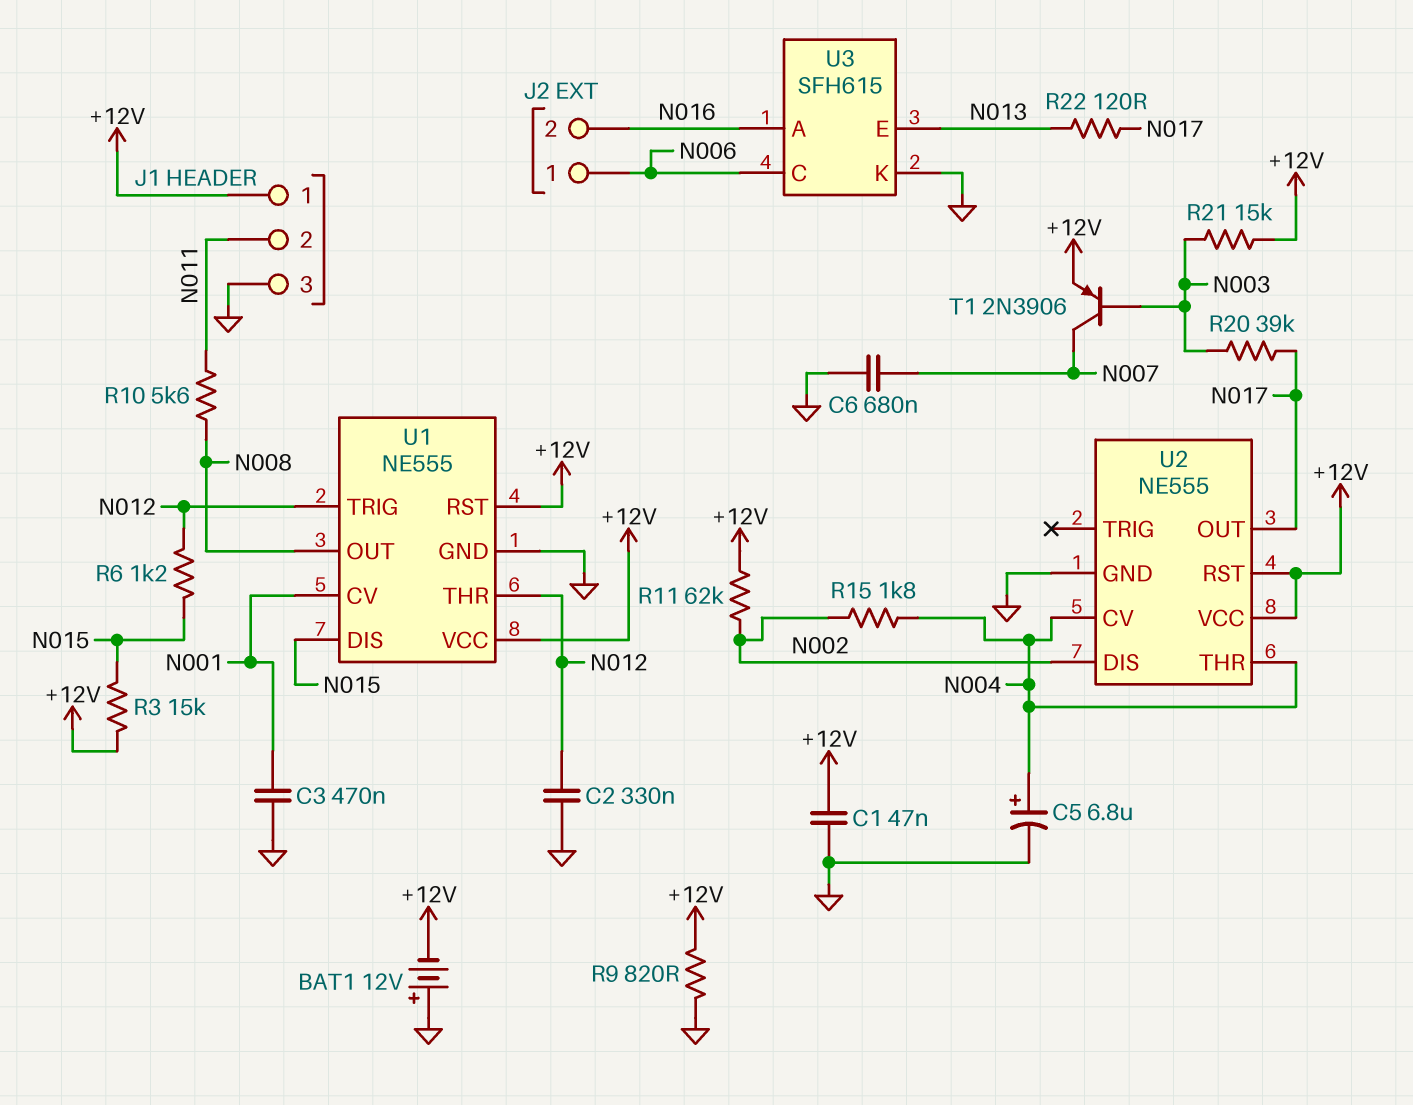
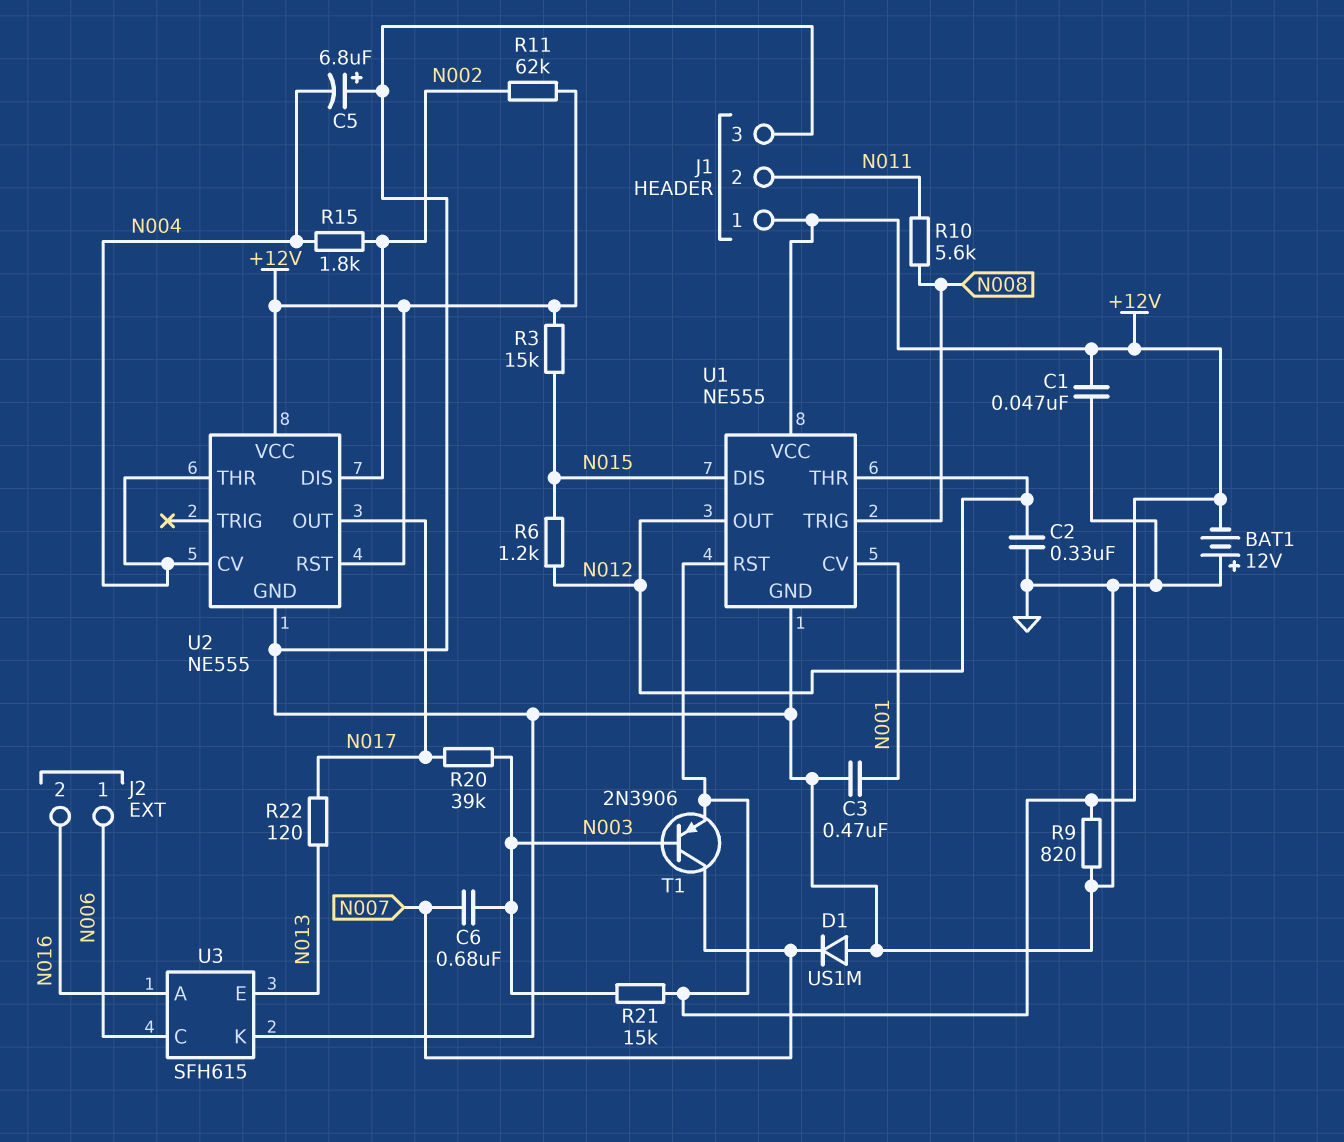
C5: 6.8uF (plus N004, minus GND) -> 6.8uF (plus GND, minus N004)
C6: 680nF (GND, N007) -> 680nF (N003, N007)
D1: none -> diode US1M (A GND, K N007)
U1 pin OUT: N008 -> N012
U1 pin TRIG: N012 -> N008

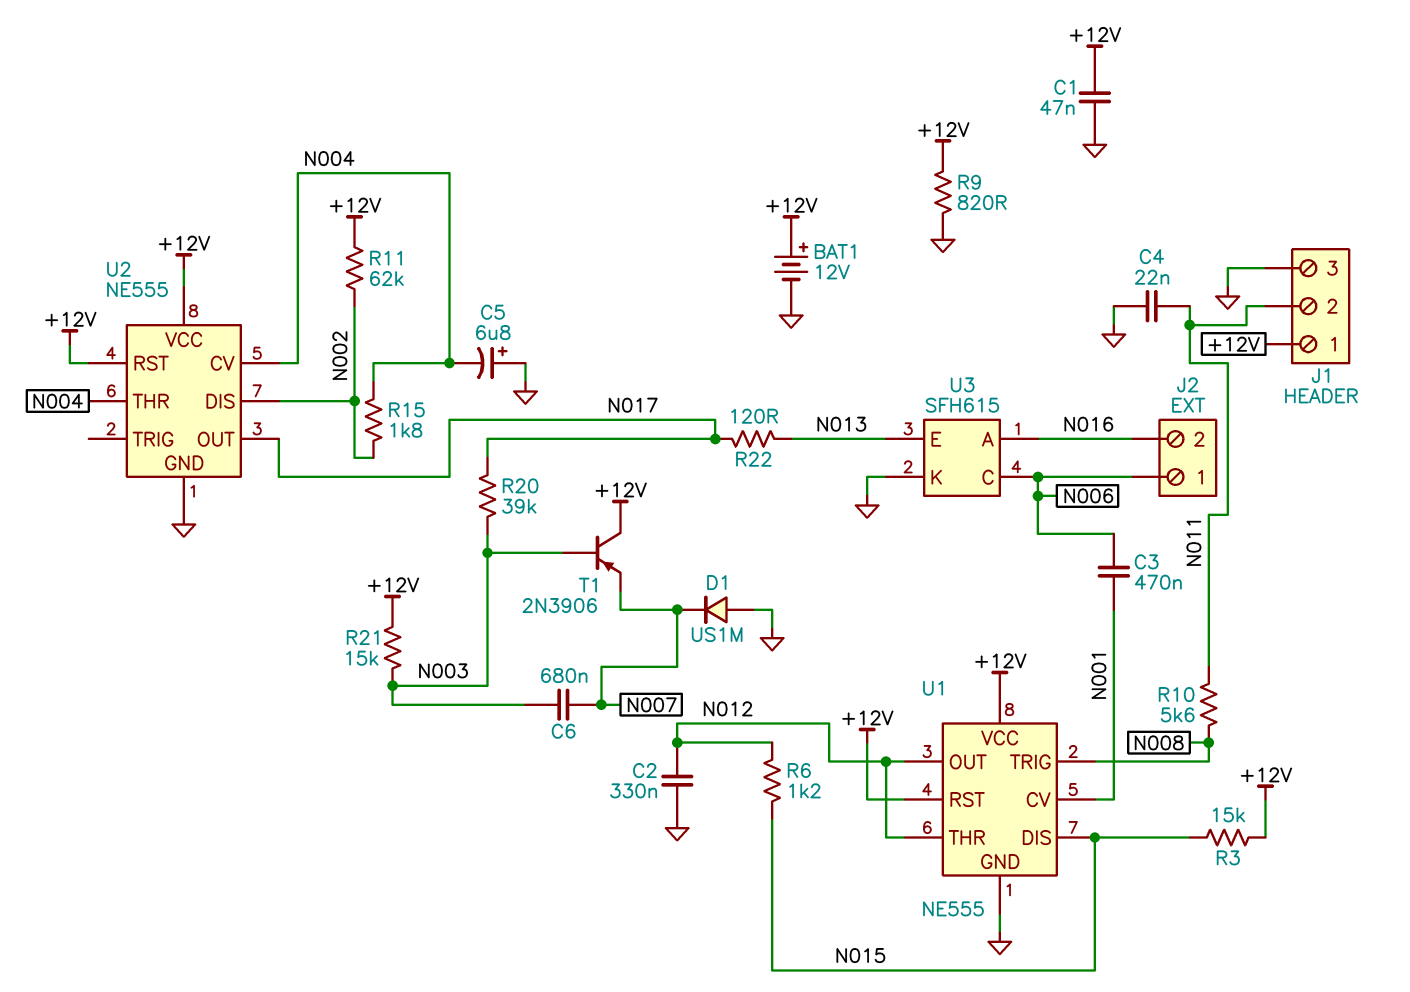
BAT1: 12V (plus GND, minus +12V) -> 12V (plus +12V, minus GND)
C3: 470nF (GND, N001) -> 470nF (N001, N006)
C4: none -> 22nF (GND, N011)
T1: PNP 2N3906 (B N003, C N007, E +12V) -> PNP 2N3906 (B N003, C +12V, E N007)

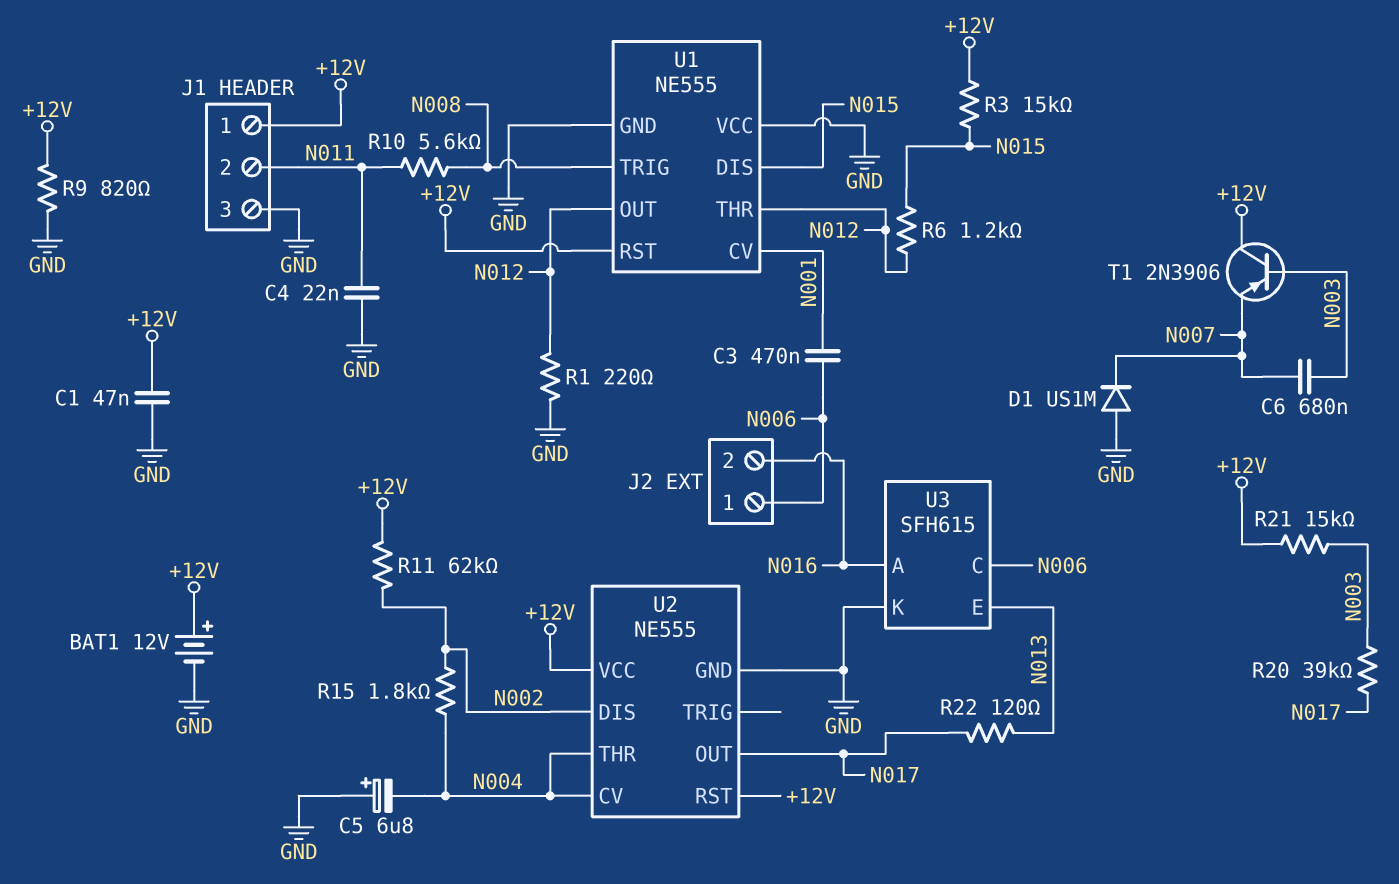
C2: 330nF (GND, N012) -> none
R1: none -> 220 (GND, N012)
U1 pin VCC: +12V -> GND

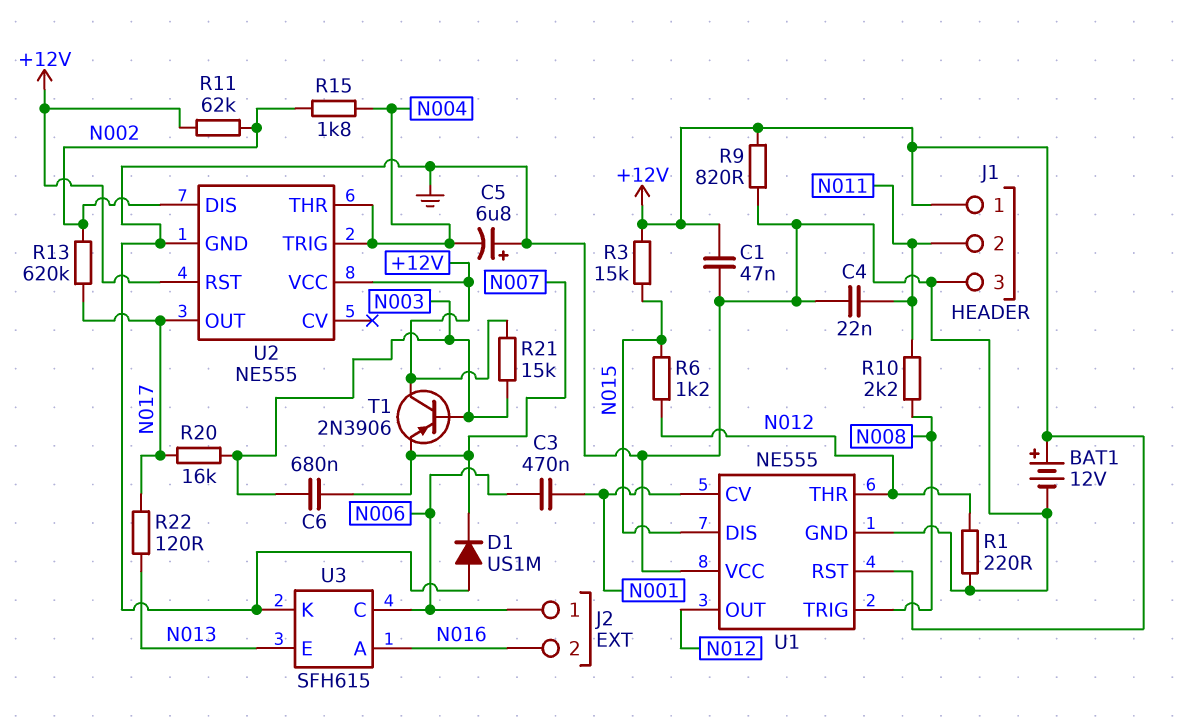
R10: 5.6k (N008, N011) -> 2.2k (N008, N011)
R13: none -> 620k (N002, N017)
R20: 39k (N003, N017) -> 16k (N003, N017)
U2 pin CV: N004 -> none
U2 pin TRIG: none -> N004

